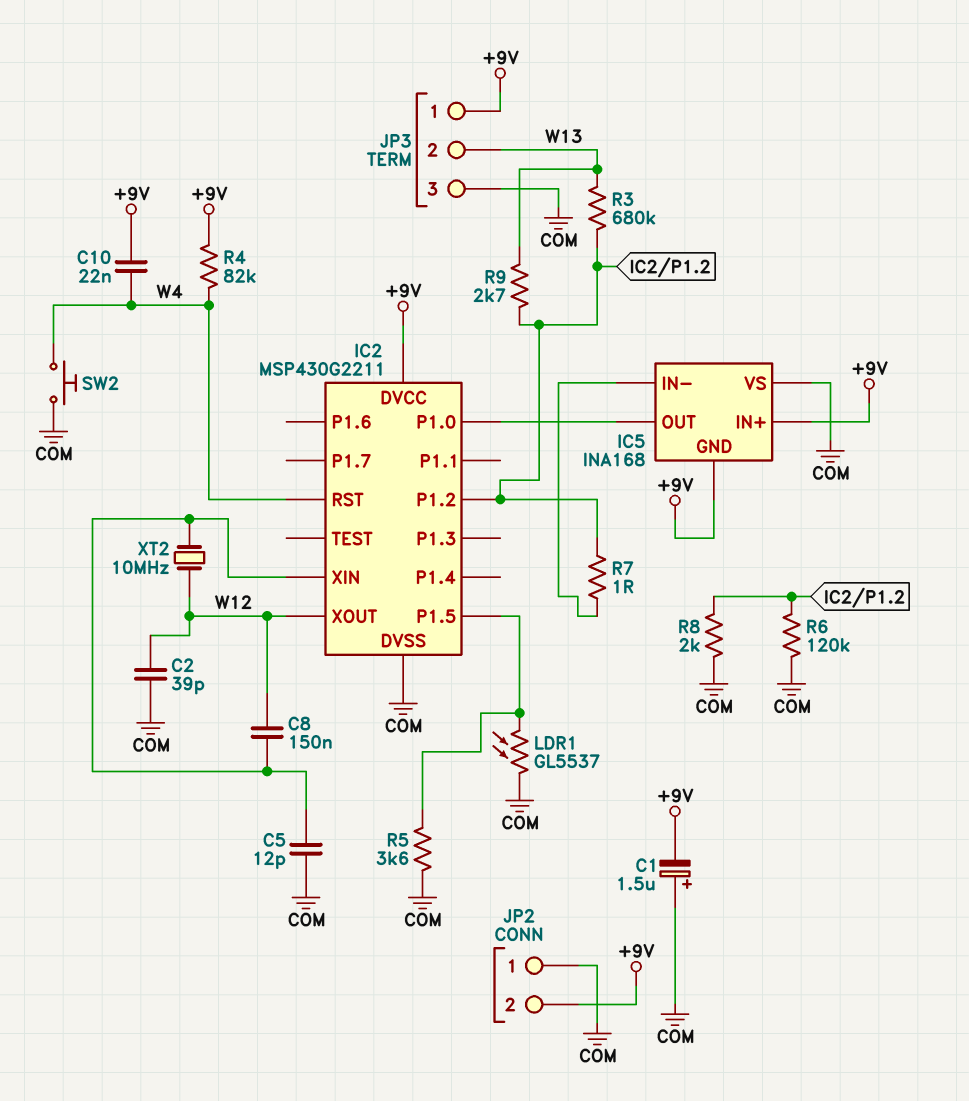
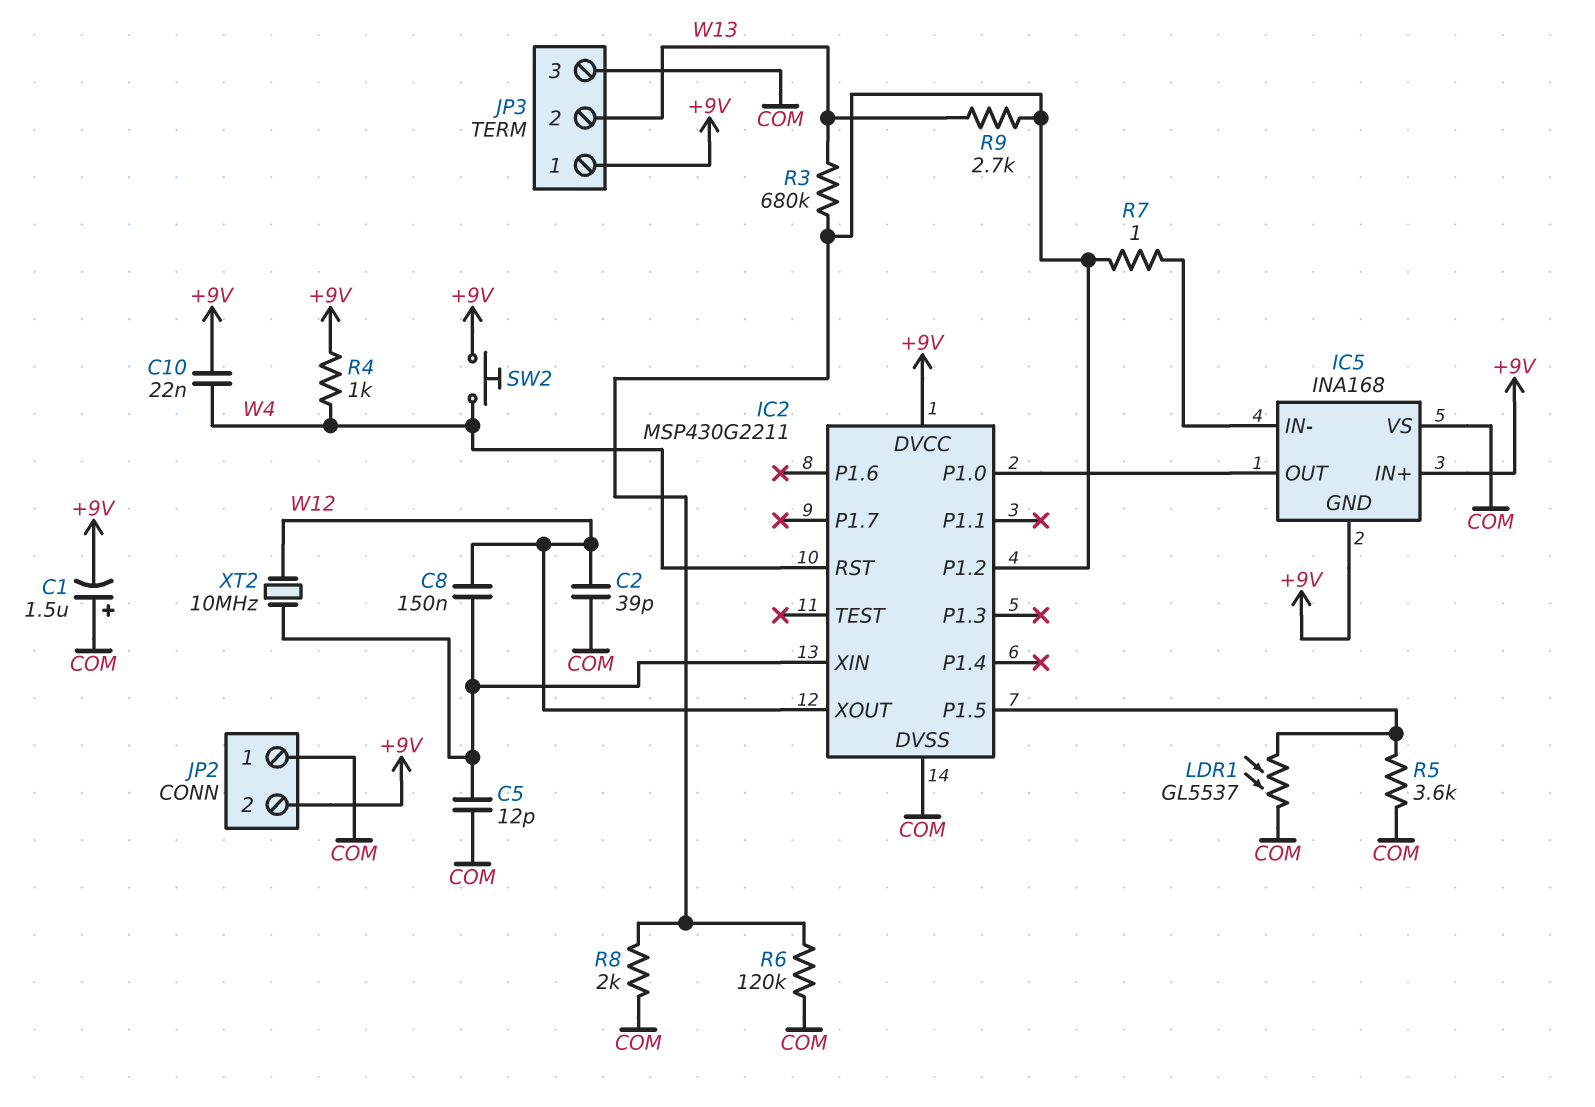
R4: 82k (+9V, W4) -> 1k (+9V, W4)
SW2: button (COM, W4) -> button (+9V, W4)

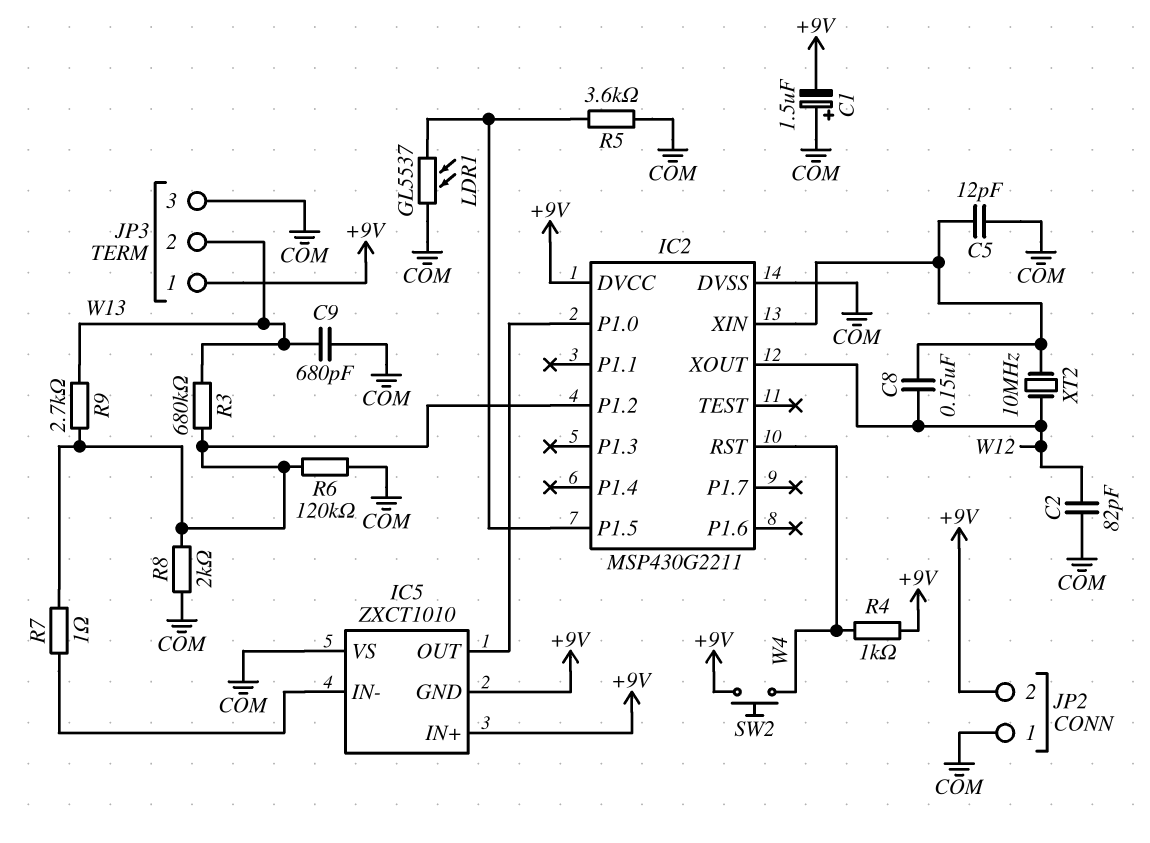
C2: 39pF (COM, W12) -> 82pF (COM, W12)
C9: none -> 680pF (COM, W13)
C10: 22nF (+9V, W4) -> none
IC5: INA168 -> ZXCT1010

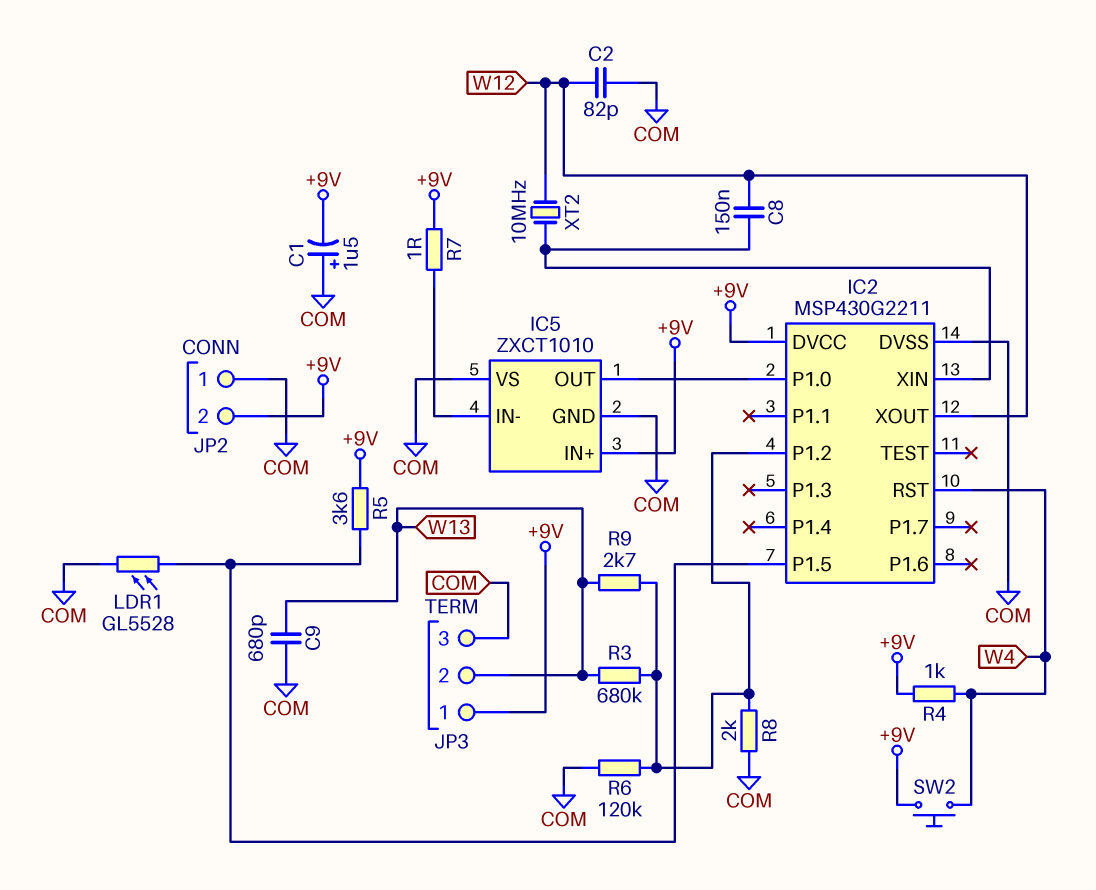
C5: 12pF (COM, IC2/XIN) -> none
IC5 pin GND: +9V -> COM
LDR1: GL5537 (COM, IC2/P1.5) -> GL5528 (COM, IC2/P1.5)
R5: 3.6k (COM, IC2/P1.5) -> 3.6k (+9V, IC2/P1.5)
R7: 1 (IC2/P1.2, IC5/IN-) -> 1 (+9V, IC5/IN-)

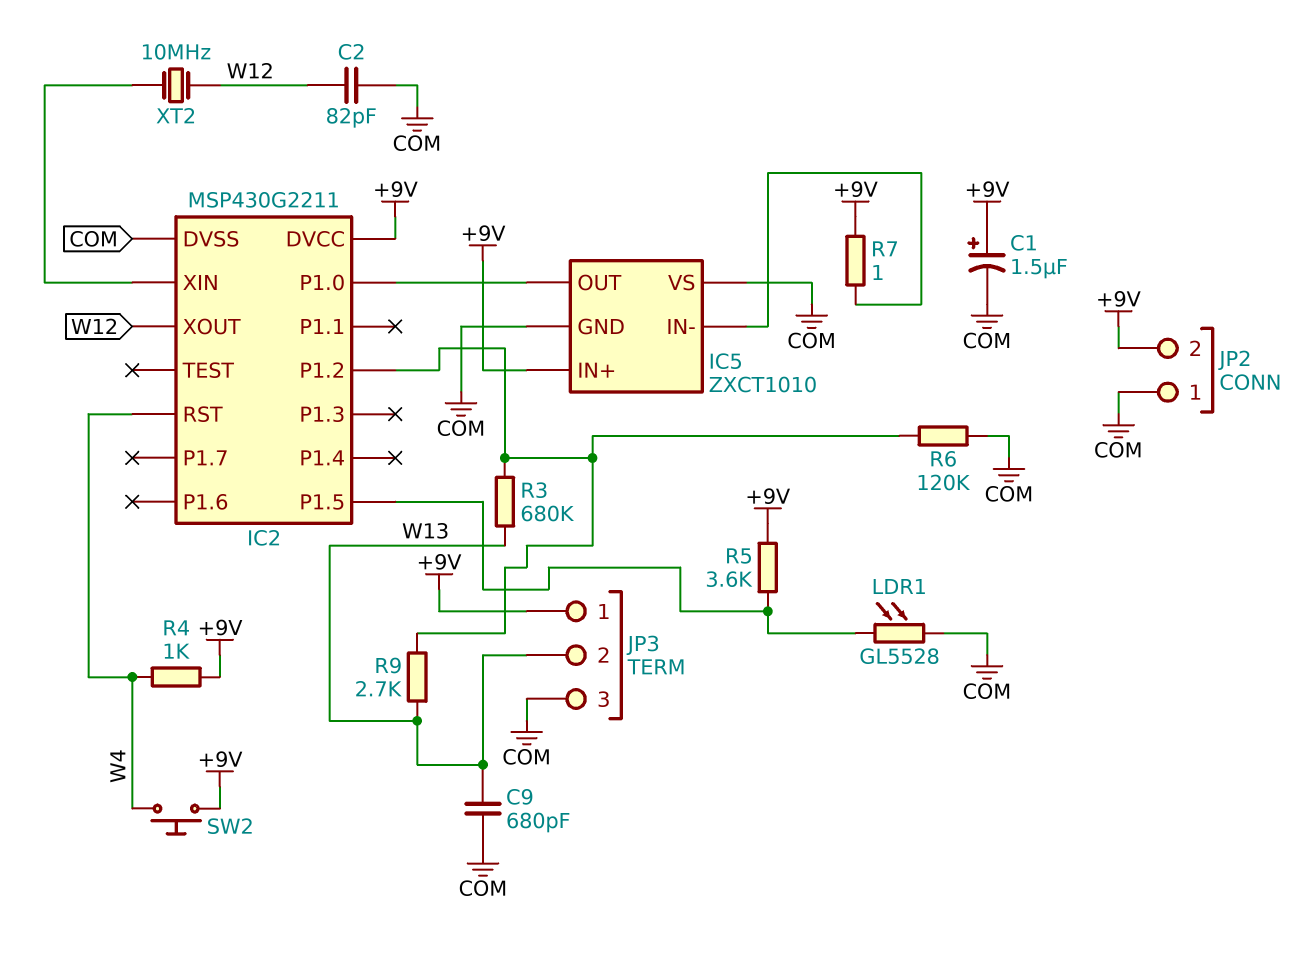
C1: 1.5uF (plus COM, minus +9V) -> 1.5uF (plus +9V, minus COM)
C8: 150nF (IC2/XIN, W12) -> none
R8: 2k (COM, IC2/P1.2) -> none

